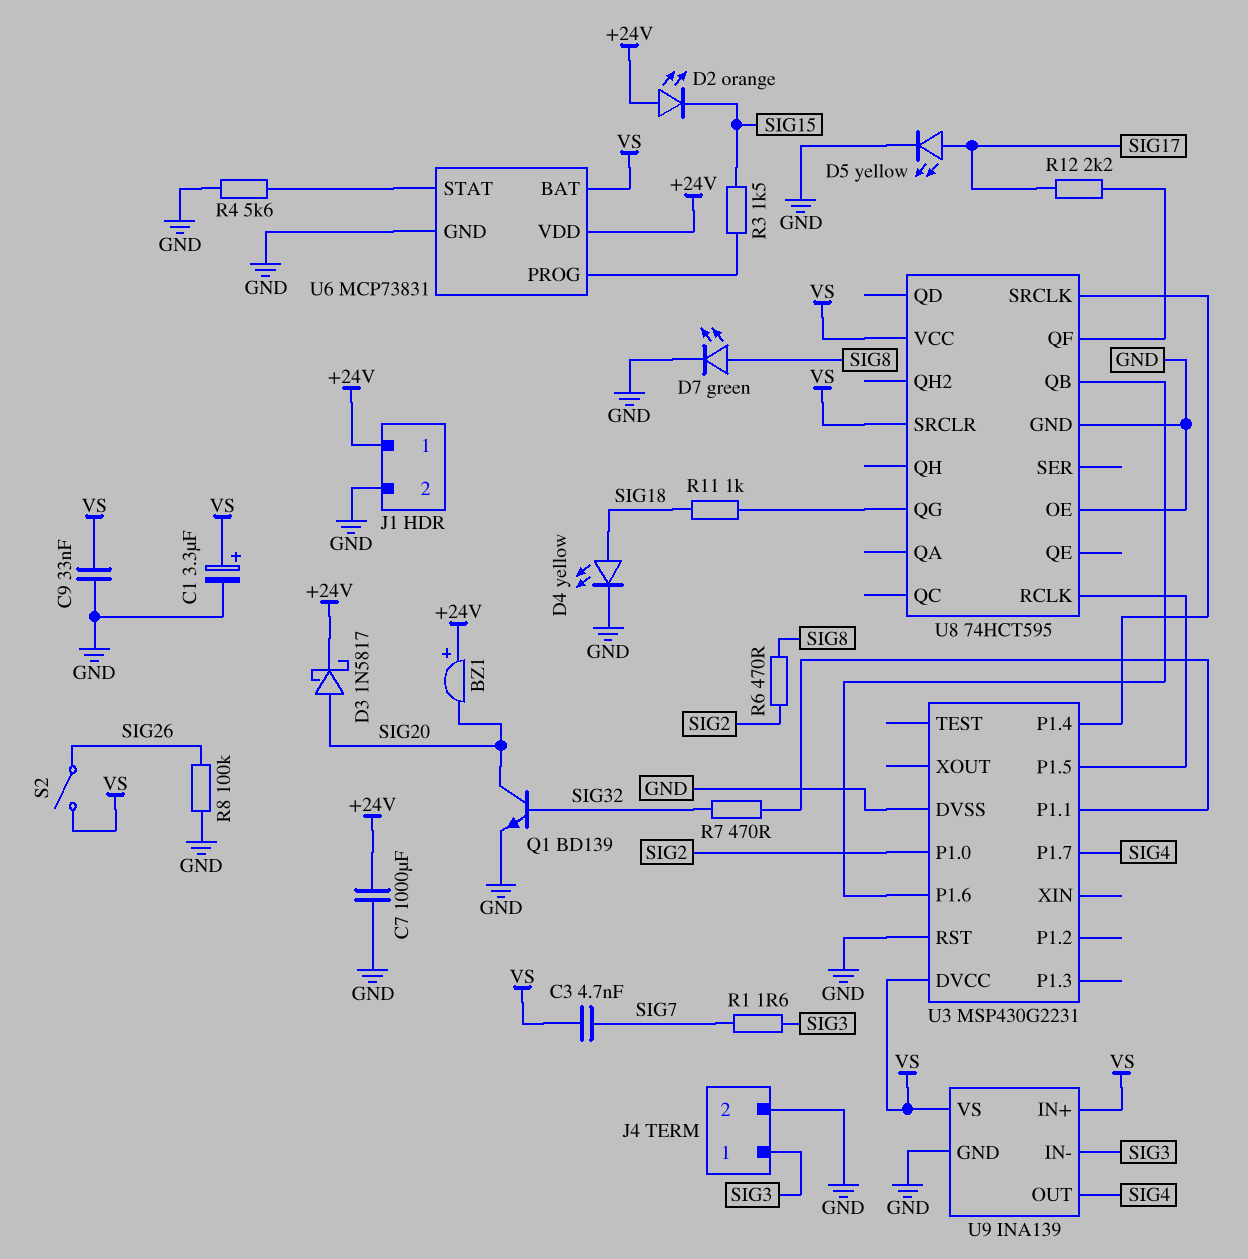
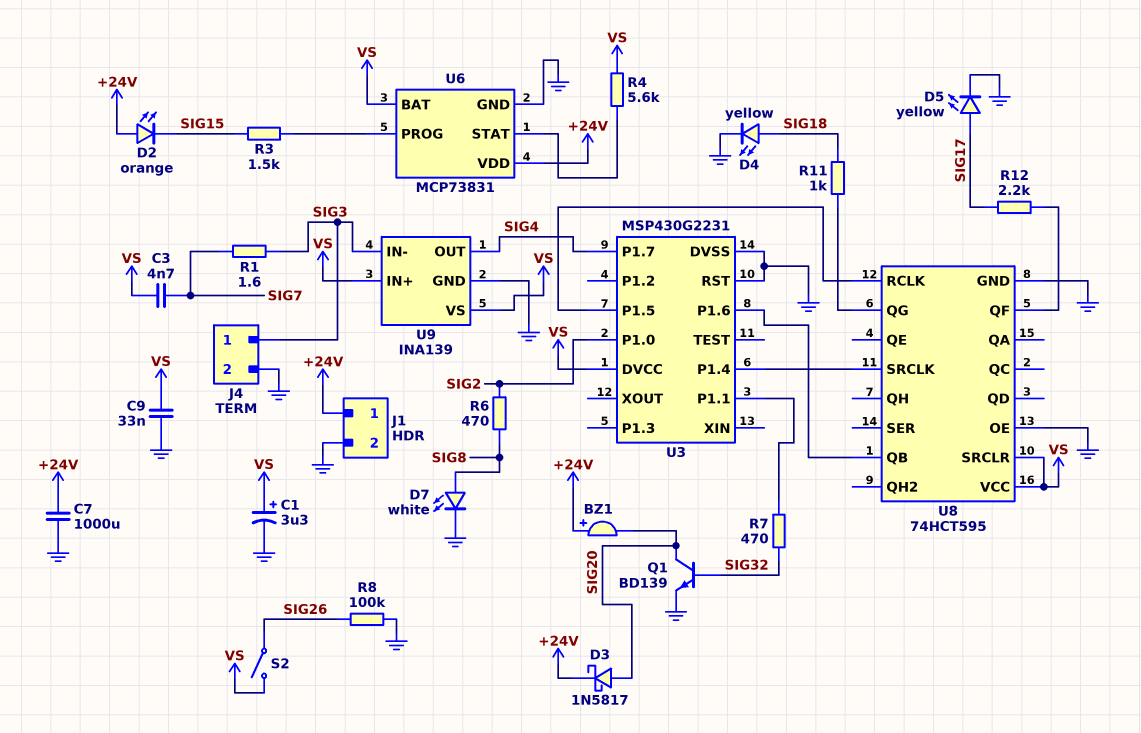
D7: LED green (A SIG8, K GND) -> LED white (A SIG8, K GND)
R4: 5.6k (GND, U6/STAT) -> 5.6k (U6/STAT, VS)

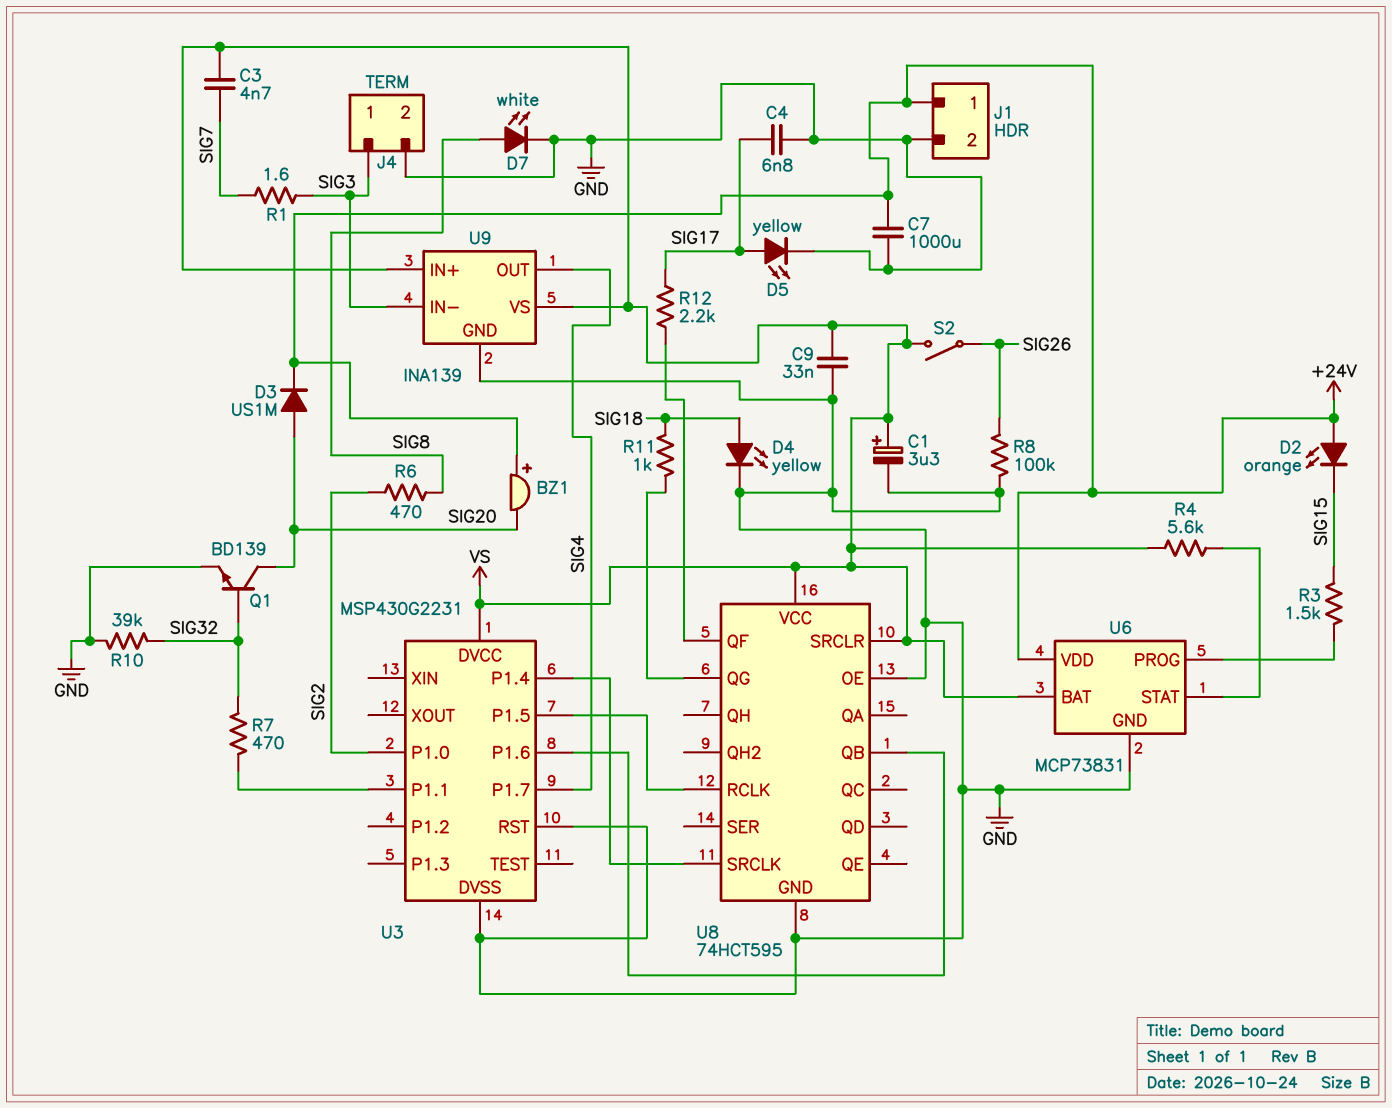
C4: none -> 6.8nF (GND, SIG17)
D3: schottky 1N5817 (A SIG20, K +24V) -> diode US1M (A SIG20, K +24V)
R10: none -> 39k (GND, SIG32)

